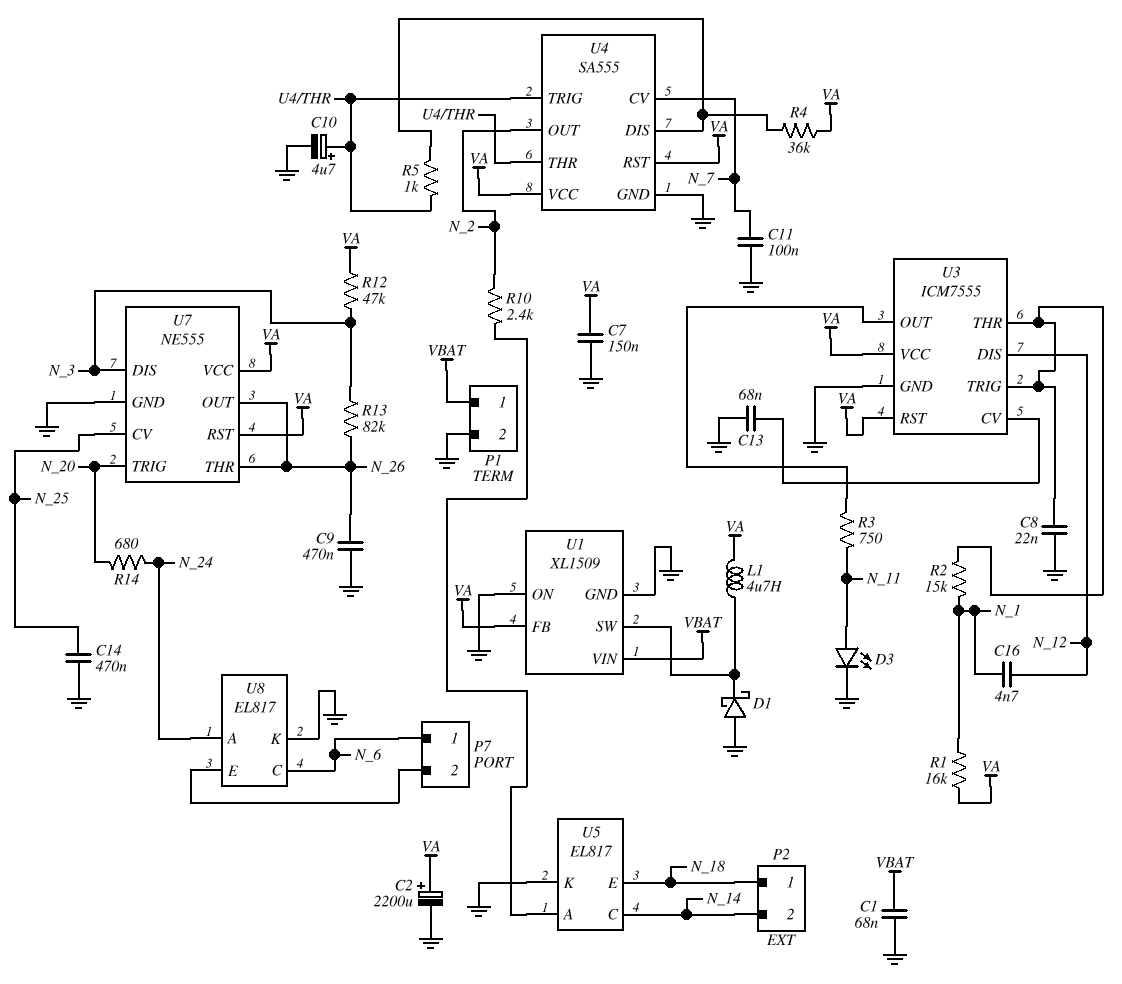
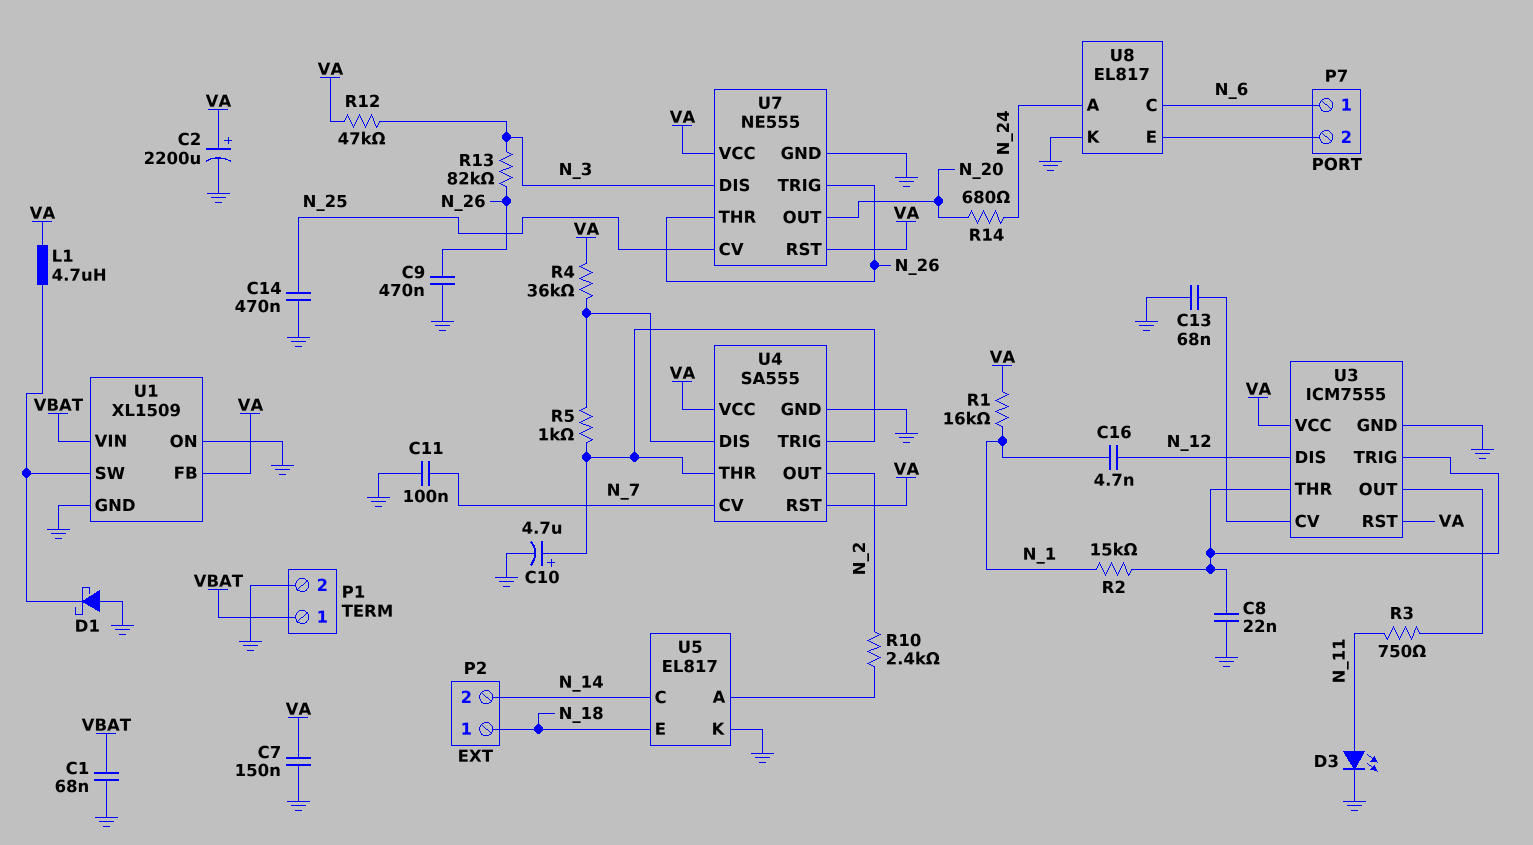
U7 pin OUT: N_26 -> N_20
U7 pin TRIG: N_20 -> N_26

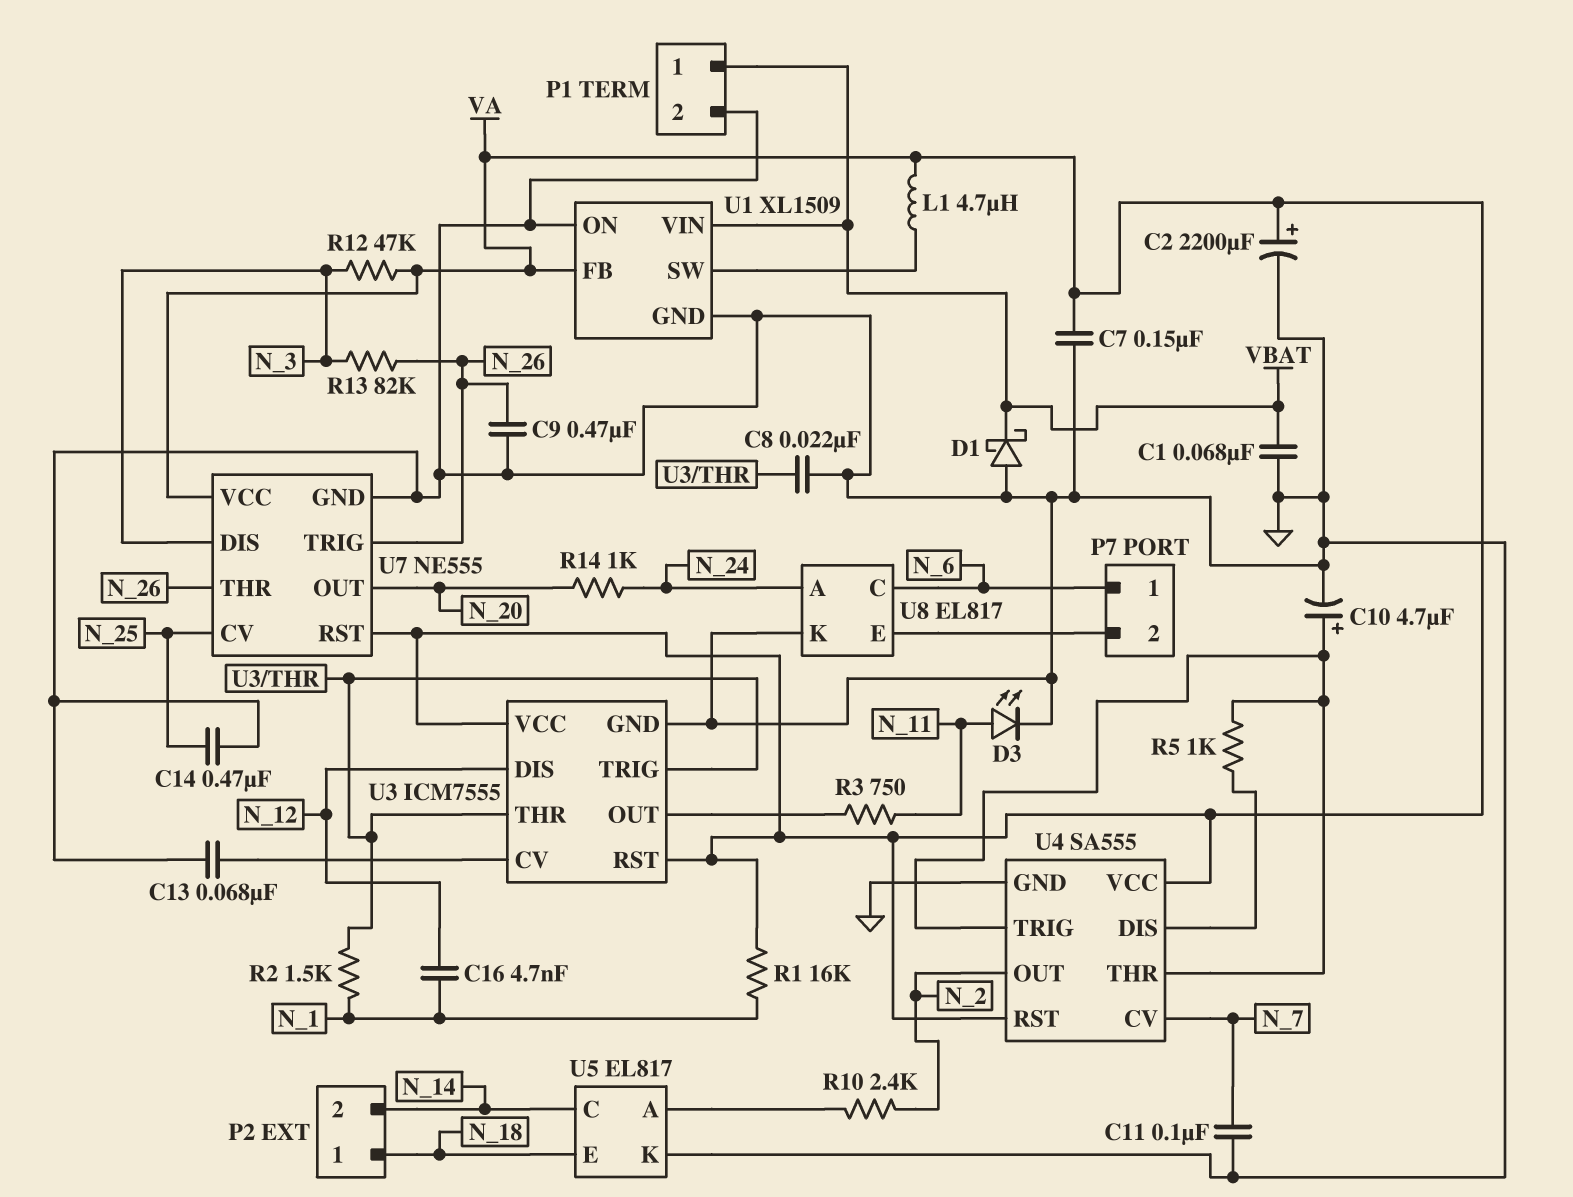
D1: schottky (A GND, K U1/SW) -> schottky (A GND, K VBAT)
R2: 15k (N_1, U3/THR) -> 1.5k (N_1, U3/THR)
R4: 36k (U4/DIS, VA) -> none
R14: 680 (N_20, N_24) -> 1k (N_20, N_24)

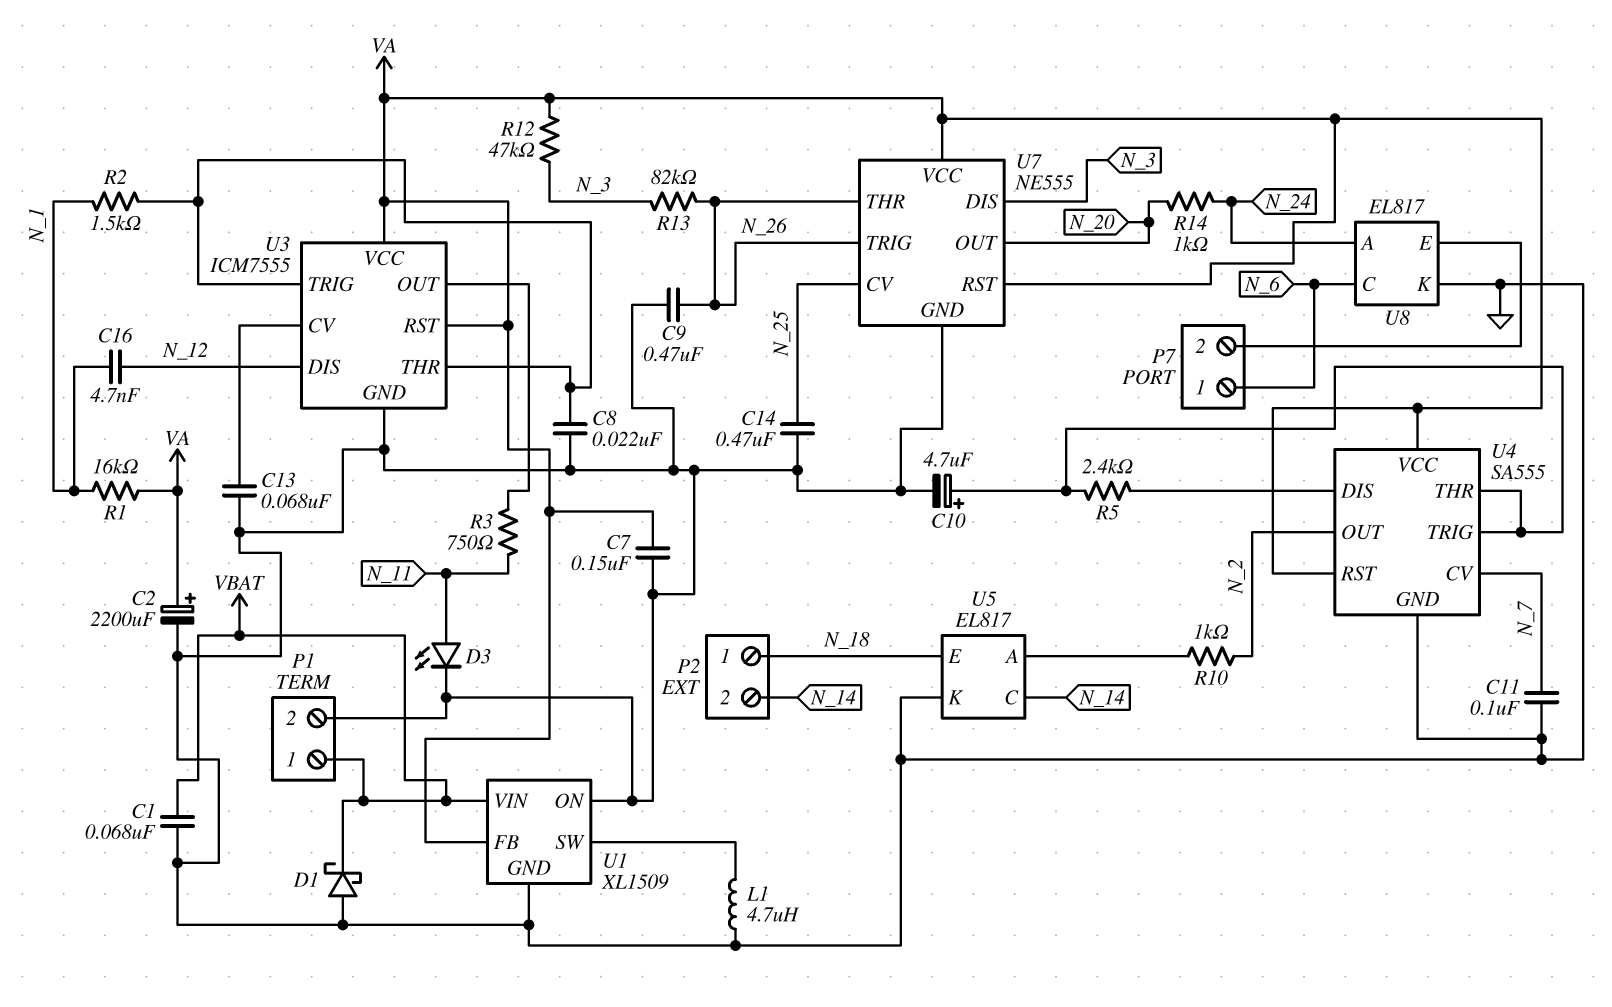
L1: 4.7uH (U1/SW, VA) -> 4.7uH (GND, U1/SW)
R5: 1k (U4/DIS, U4/THR) -> 2.4k (U4/DIS, U4/THR)
R10: 2.4k (N_2, U5/A) -> 1k (N_2, U5/A)

